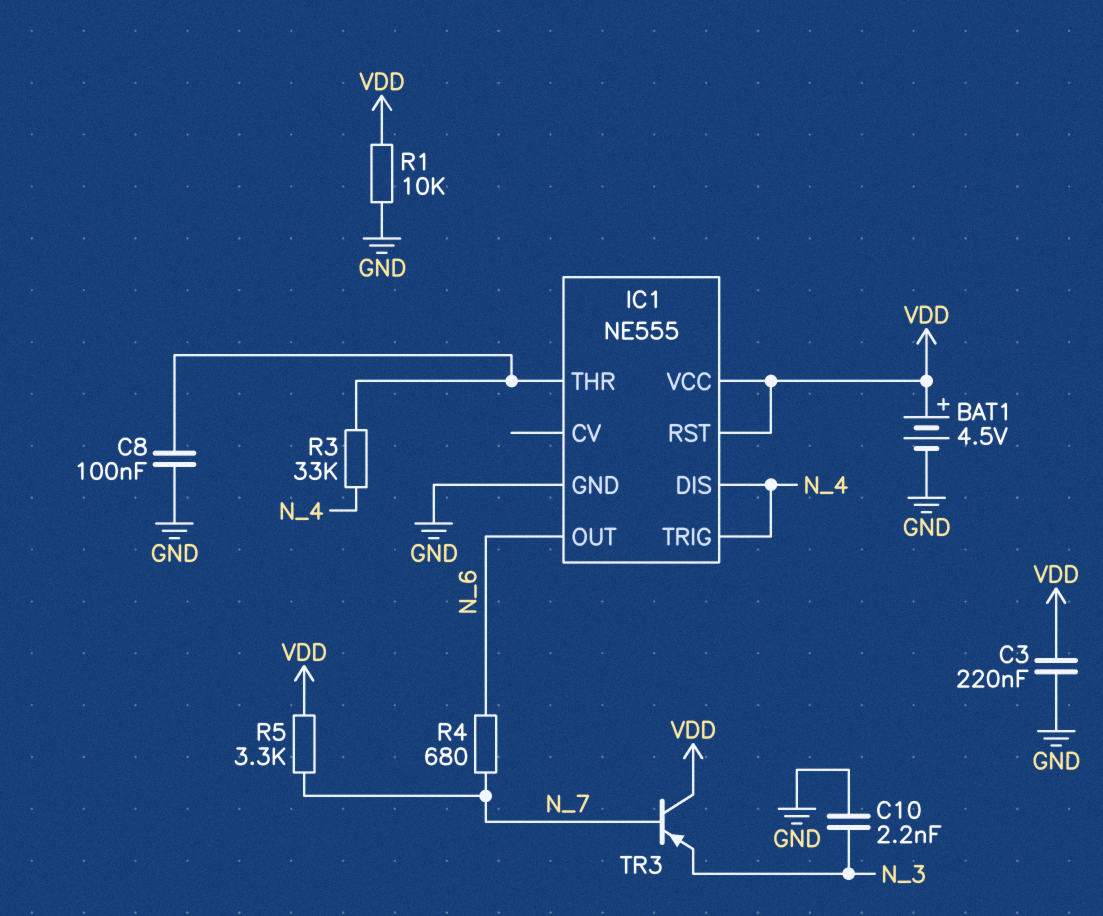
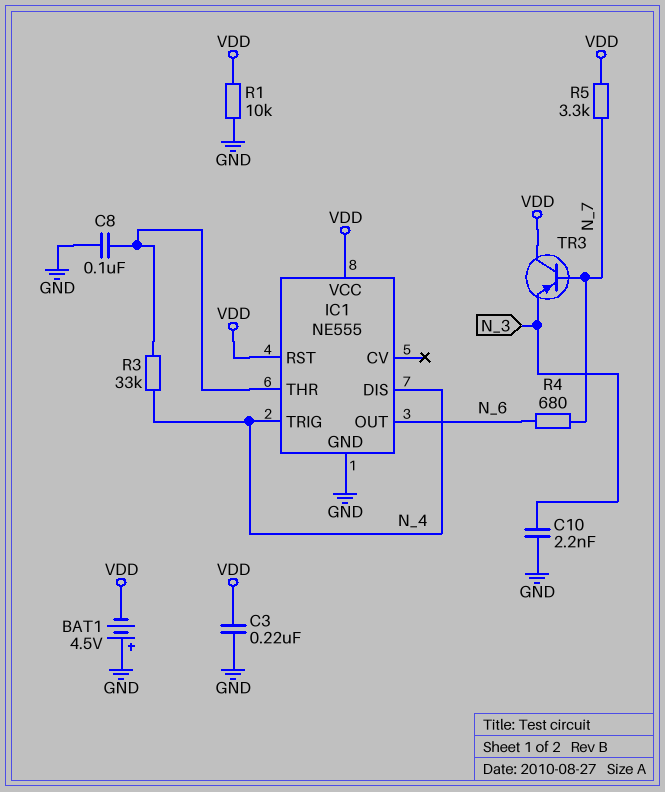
BAT1: 4.5V (plus VDD, minus GND) -> 4.5V (plus GND, minus VDD)

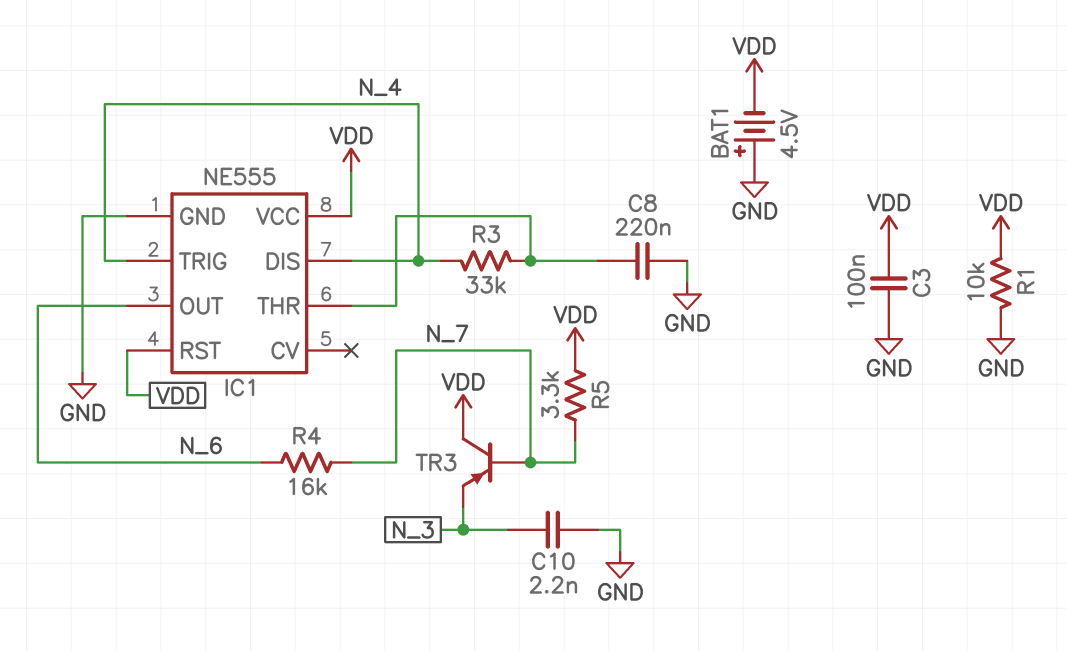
C3: 220nF (GND, VDD) -> 100nF (GND, VDD)
C8: 100nF (GND, IC1/THR) -> 220nF (GND, IC1/THR)
R4: 680 (N_6, N_7) -> 16k (N_6, N_7)

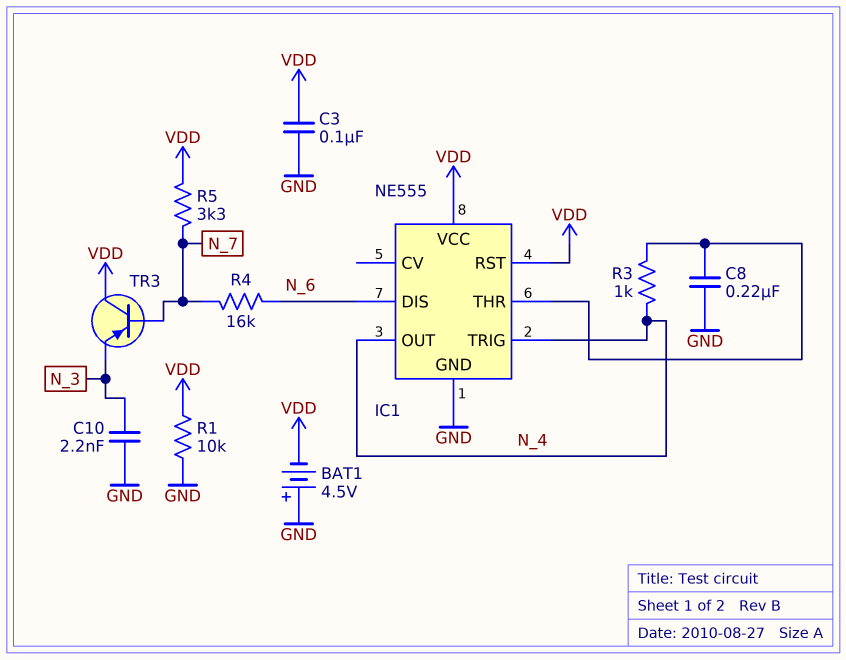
IC1 pin DIS: N_4 -> N_6
IC1 pin OUT: N_6 -> N_4
R3: 33k (IC1/THR, N_4) -> 1k (IC1/THR, N_4)

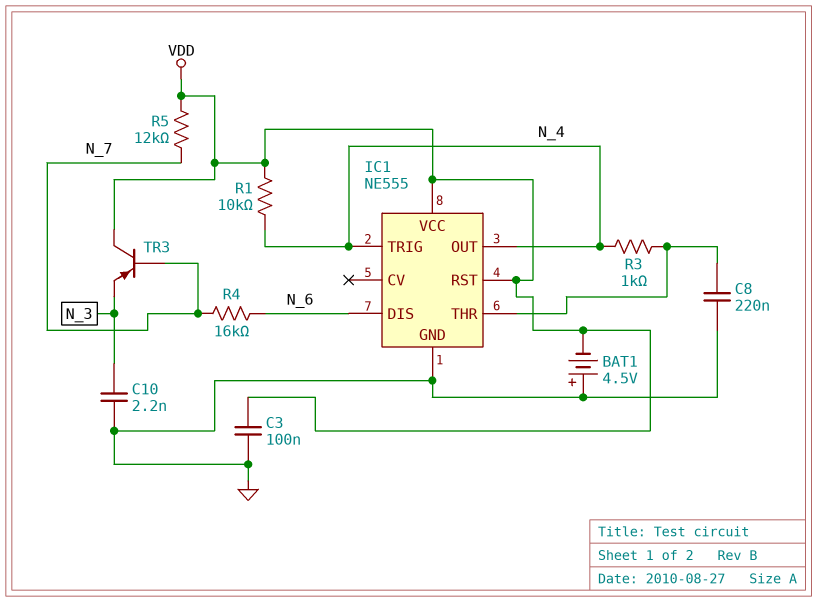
R1: 10k (GND, VDD) -> 10k (N_4, VDD)
R5: 3.3k (N_7, VDD) -> 12k (N_7, VDD)

